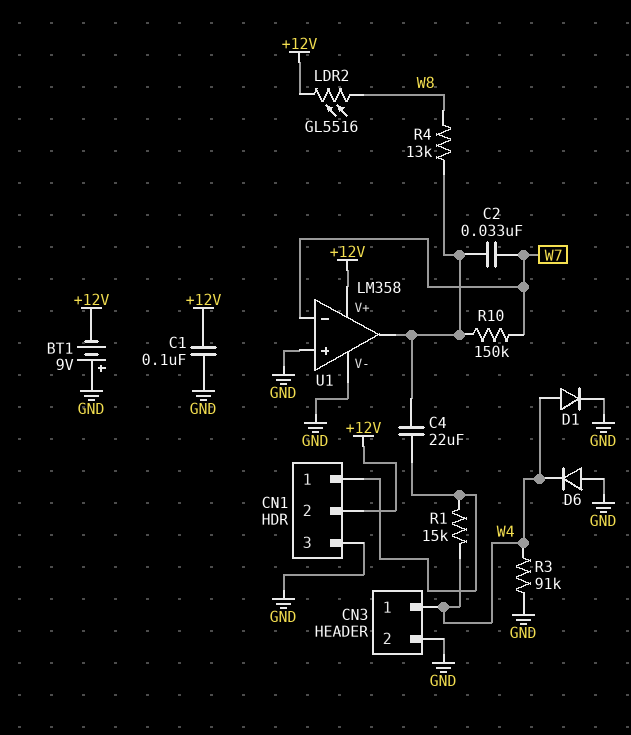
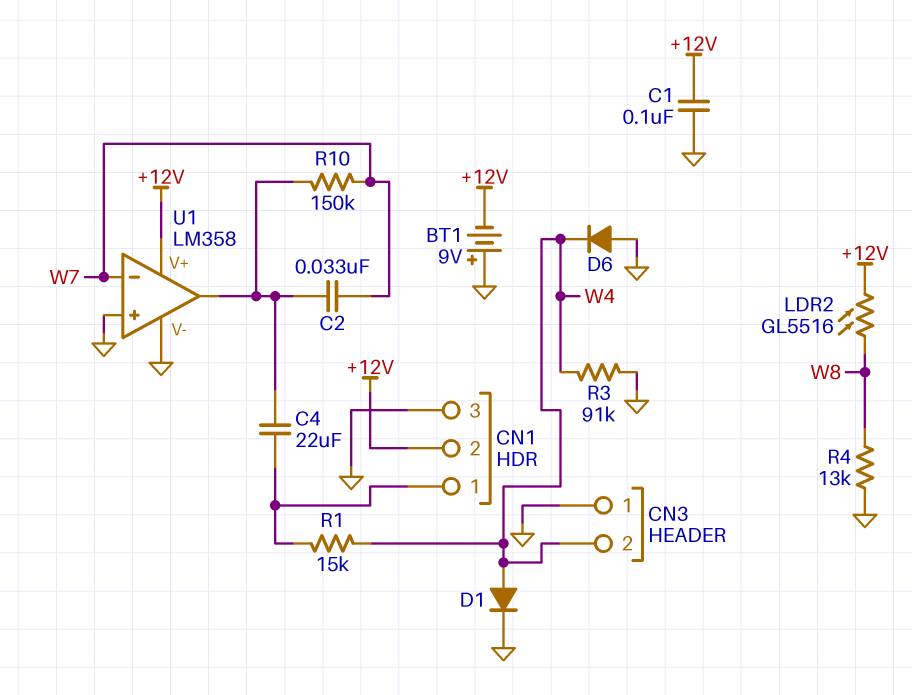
CN3 pin 1: W4 -> GND
CN3 pin 2: GND -> W4
R4: 13k (U1/out, W8) -> 13k (GND, W8)

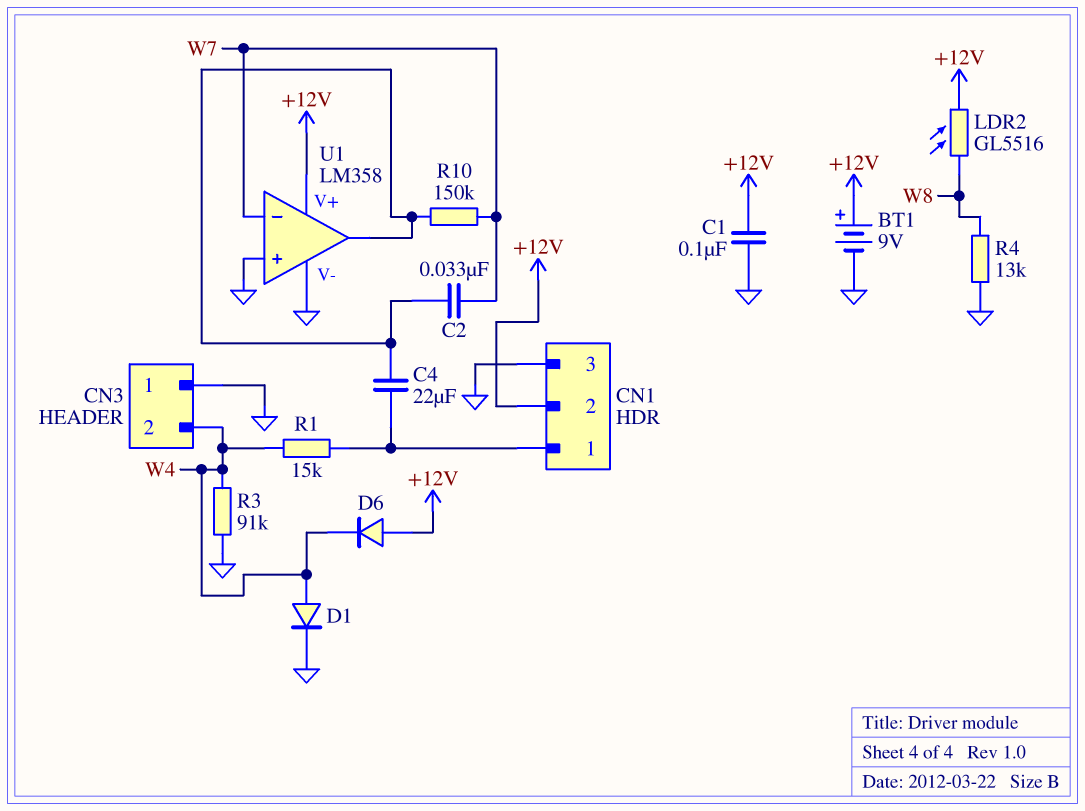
BT1: 9V (plus GND, minus +12V) -> 9V (plus +12V, minus GND)
D6: diode (A GND, K W4) -> diode (A +12V, K W4)

